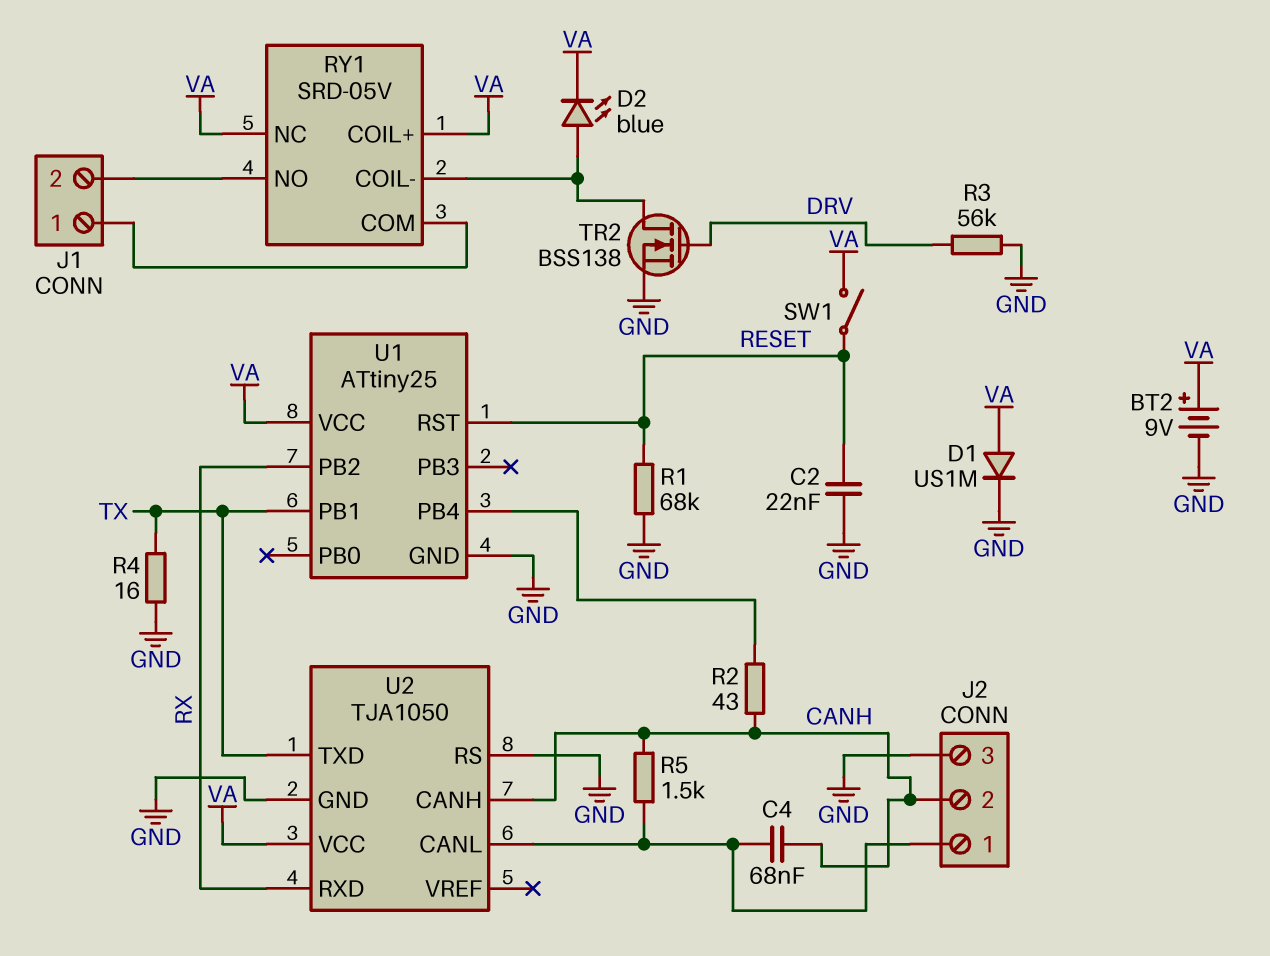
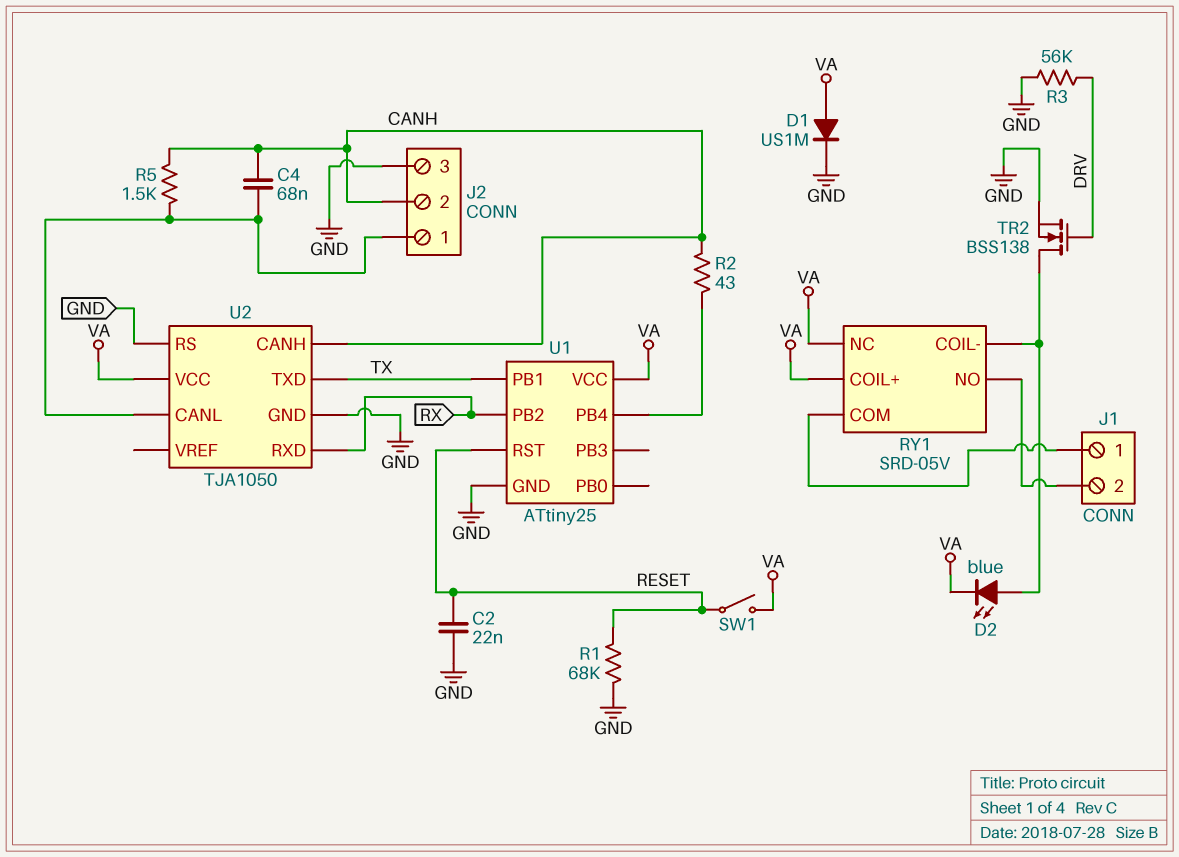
BT2: 9V (plus VA, minus GND) -> none
R4: 16 (GND, TX) -> none

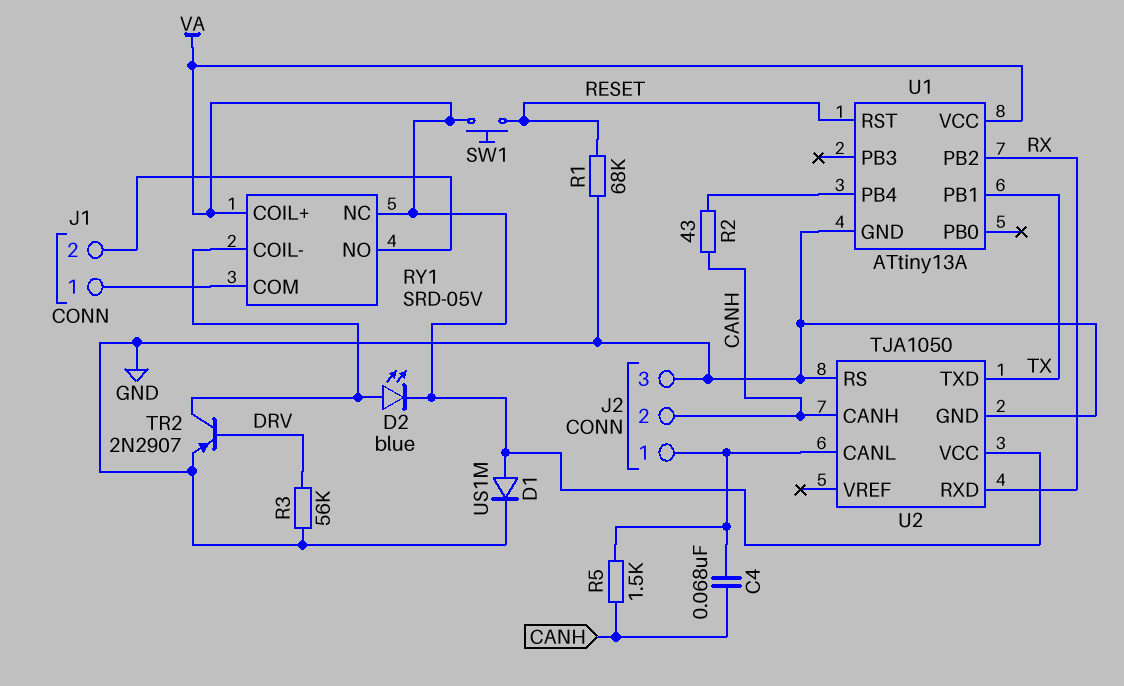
C2: 22nF (GND, RESET) -> none
SW1: switch (RESET, VA) -> button (RESET, VA)
TR2: NMOS BSS138 (G DRV, D RY1/COIL-, S GND) -> PNP 2N2907 (B DRV, C RY1/COIL-, E GND)
U1: ATtiny25 -> ATtiny13A

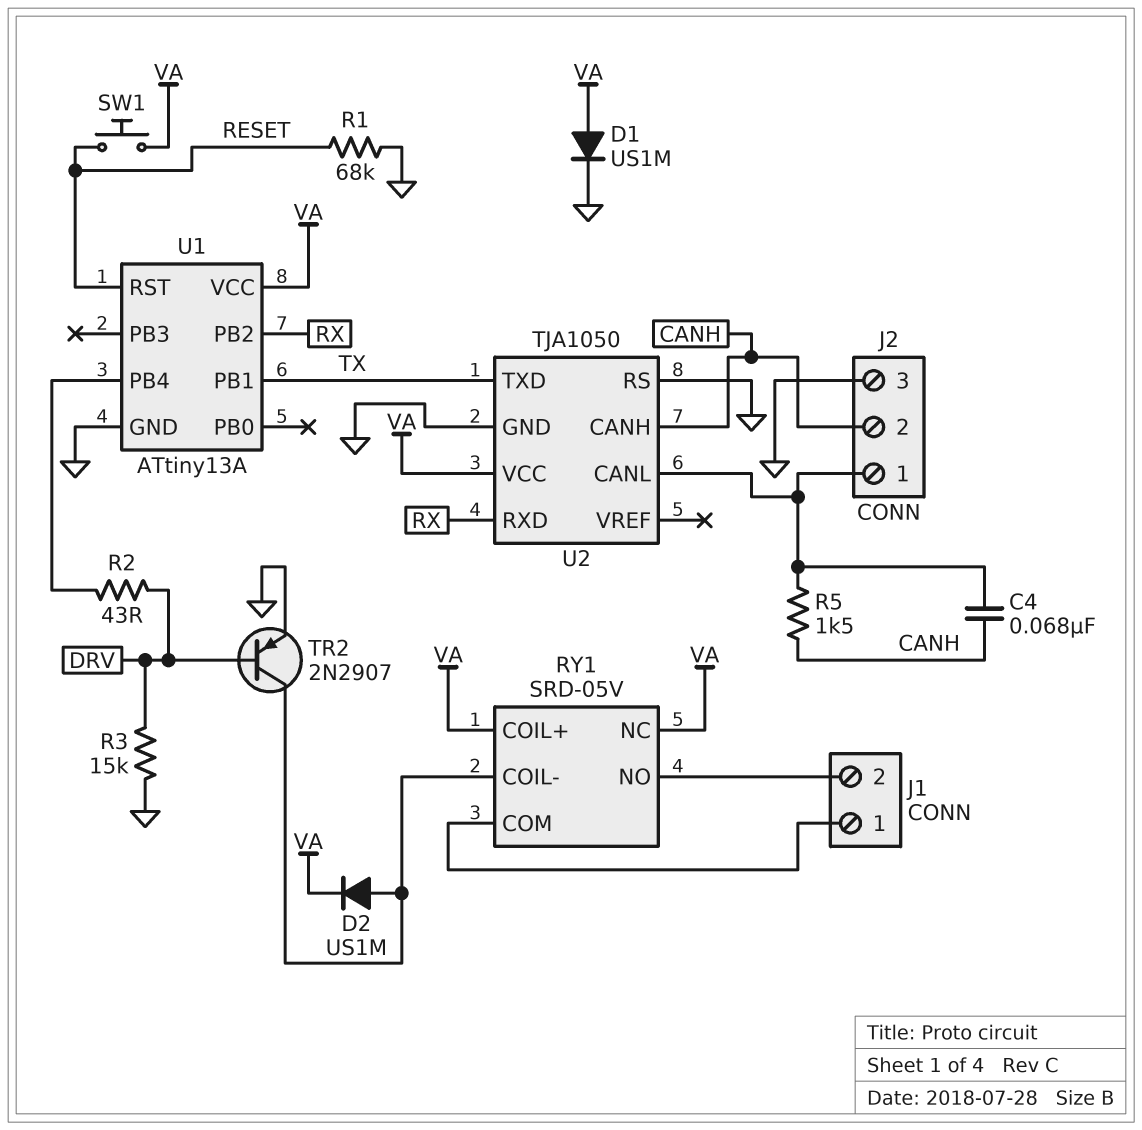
D2: LED blue (A RY1/COIL-, K VA) -> diode US1M (A RY1/COIL-, K VA)
R2: 43 (CANH, U1/PB4) -> 43 (DRV, U1/PB4)
R3: 56k (DRV, GND) -> 15k (DRV, GND)

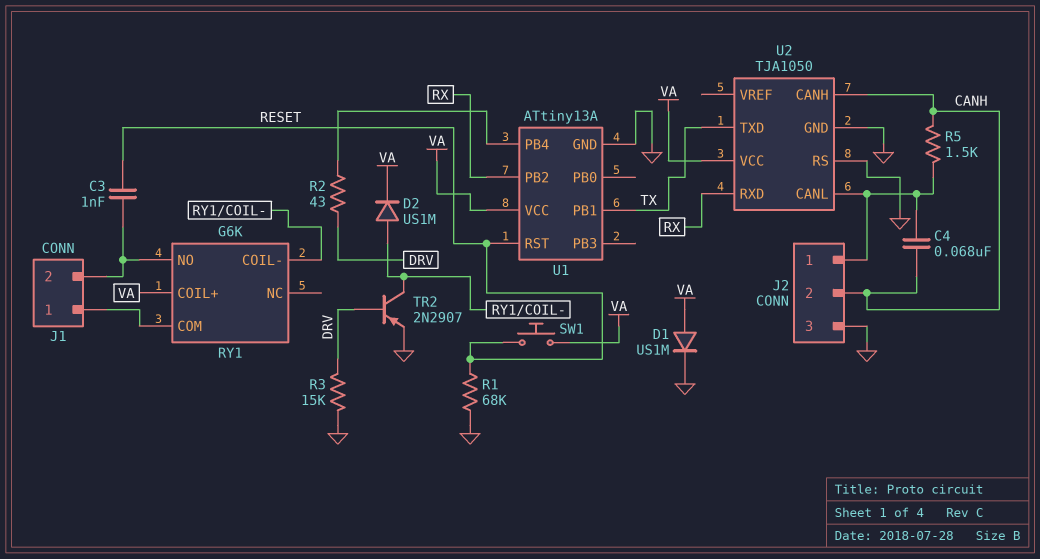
C3: none -> 1nF (J1/2, RESET)
RY1: SRD-05V -> G6K
RY1 pin NC: VA -> none

